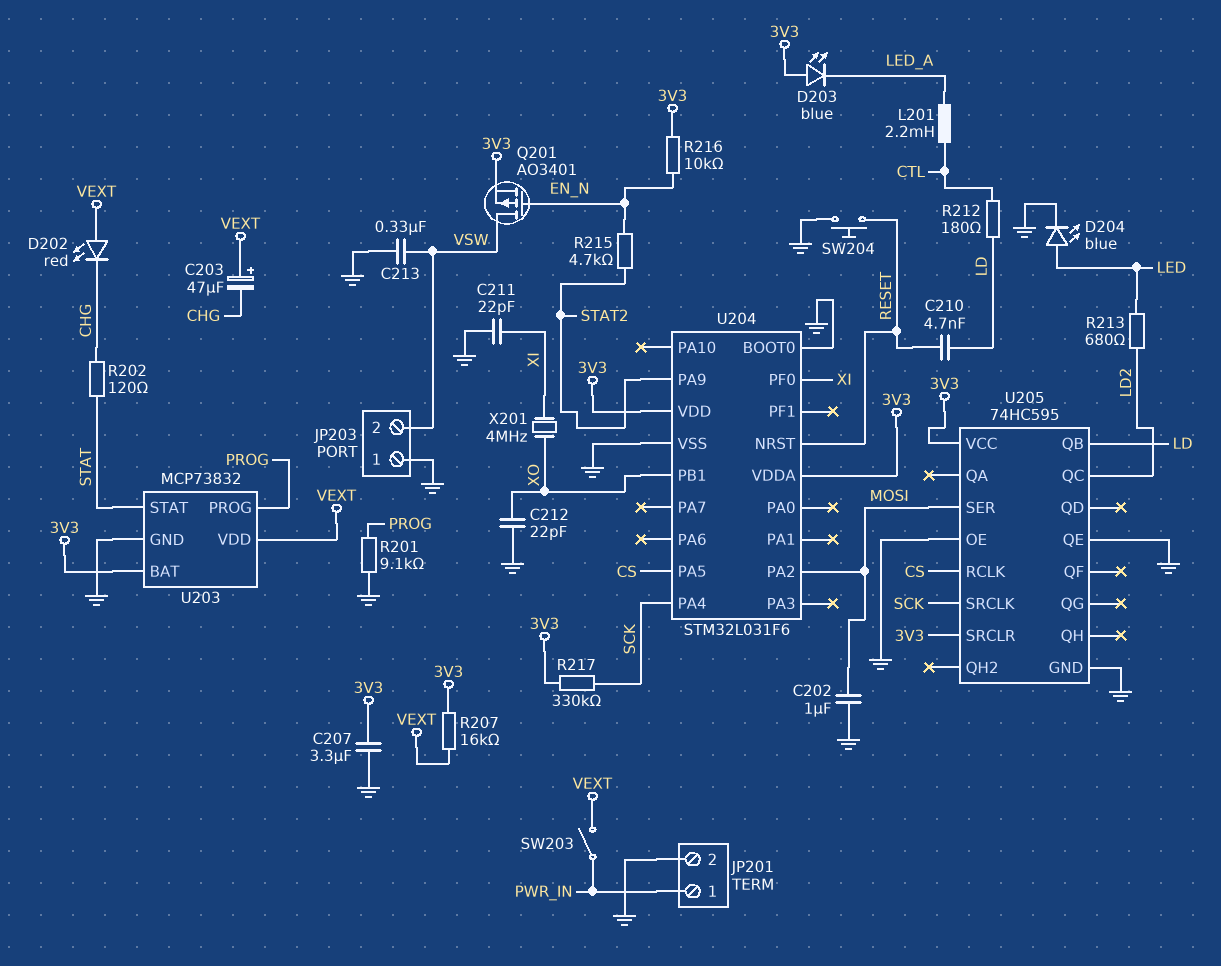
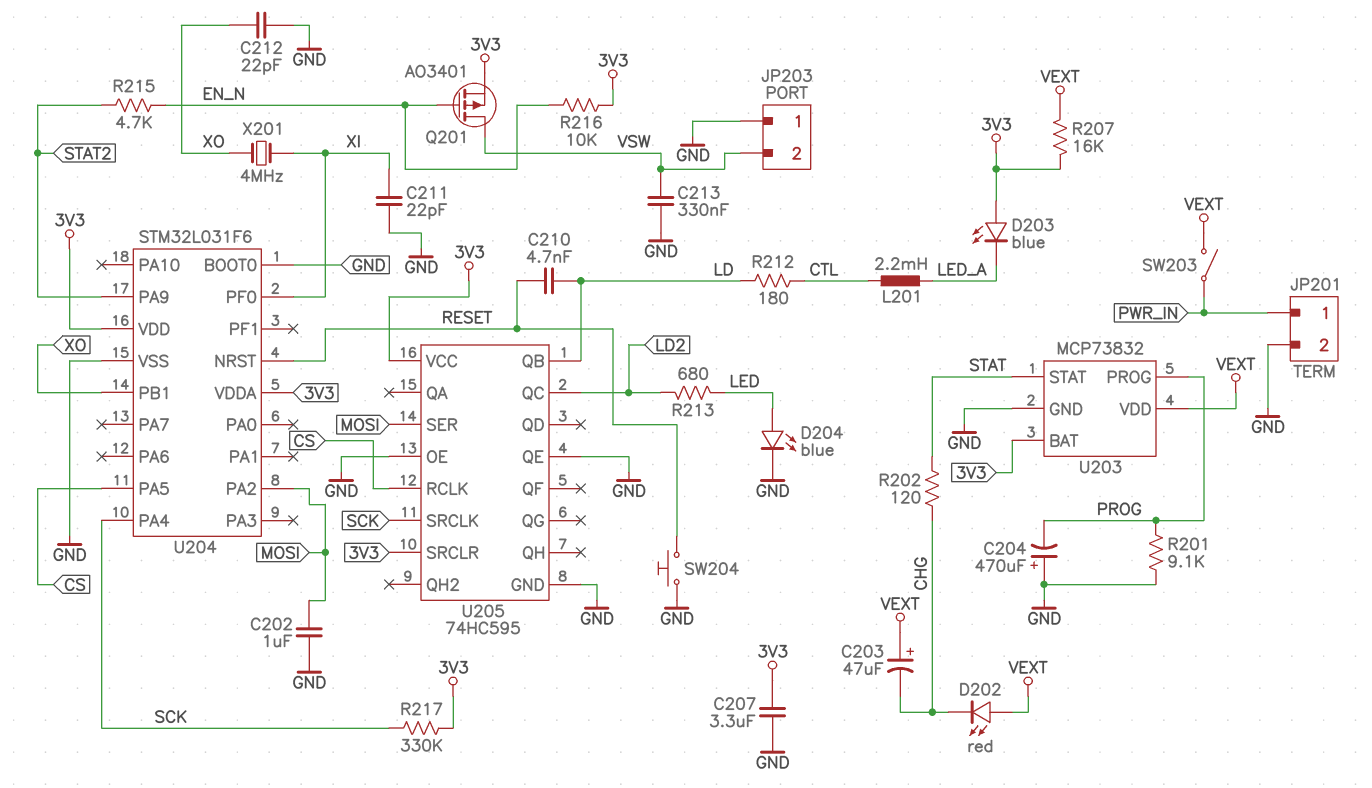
C204: none -> 470uF (plus GND, minus PROG)

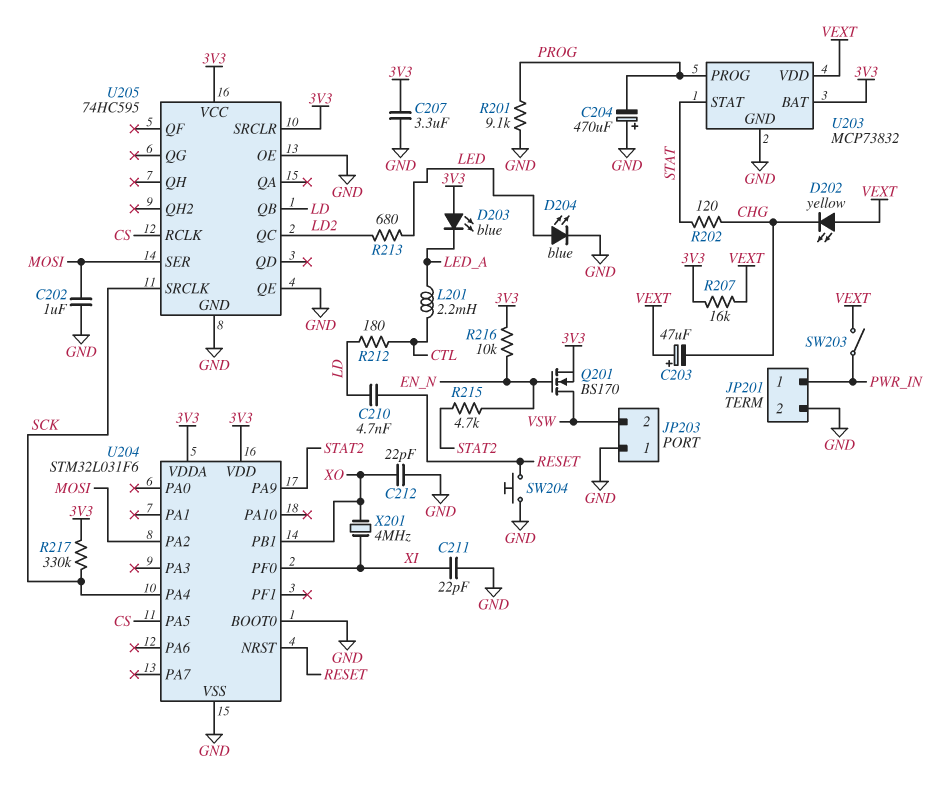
C213: 330nF (GND, VSW) -> none
D202: LED red (A VEXT, K CHG) -> LED yellow (A VEXT, K CHG)
Q201: PMOS AO3401 (G EN_N, D VSW, S 3V3) -> NMOS BS170 (G EN_N, D VSW, S 3V3)

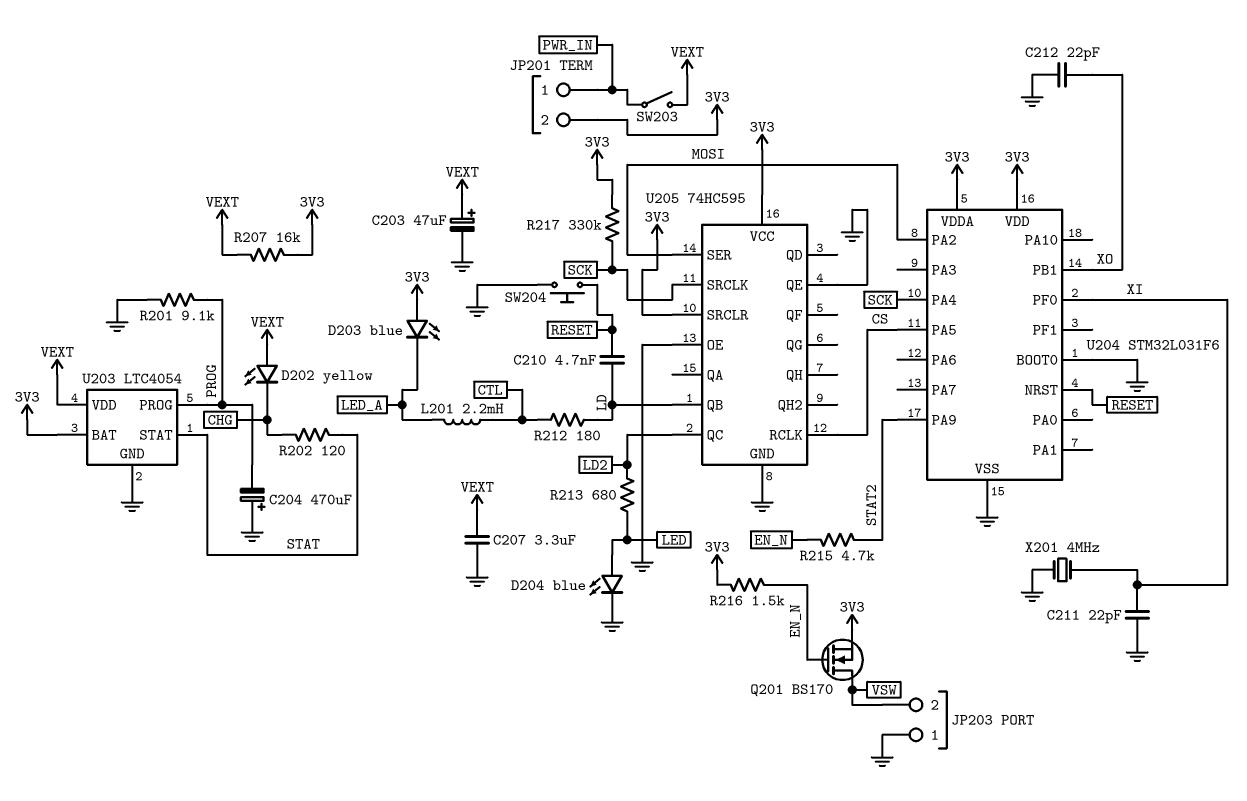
C202: 1uF (GND, MOSI) -> none
C203: 47uF (plus VEXT, minus CHG) -> 47uF (plus VEXT, minus GND)
C207: 3.3uF (3V3, GND) -> 3.3uF (GND, VEXT)
JP201 pin 2: GND -> 3V3
R216: 10k (3V3, EN_N) -> 1.5k (3V3, EN_N)
U203: MCP73832 -> LTC4054
X201: 4MHz (XI, XO) -> 4MHz (GND, XI)

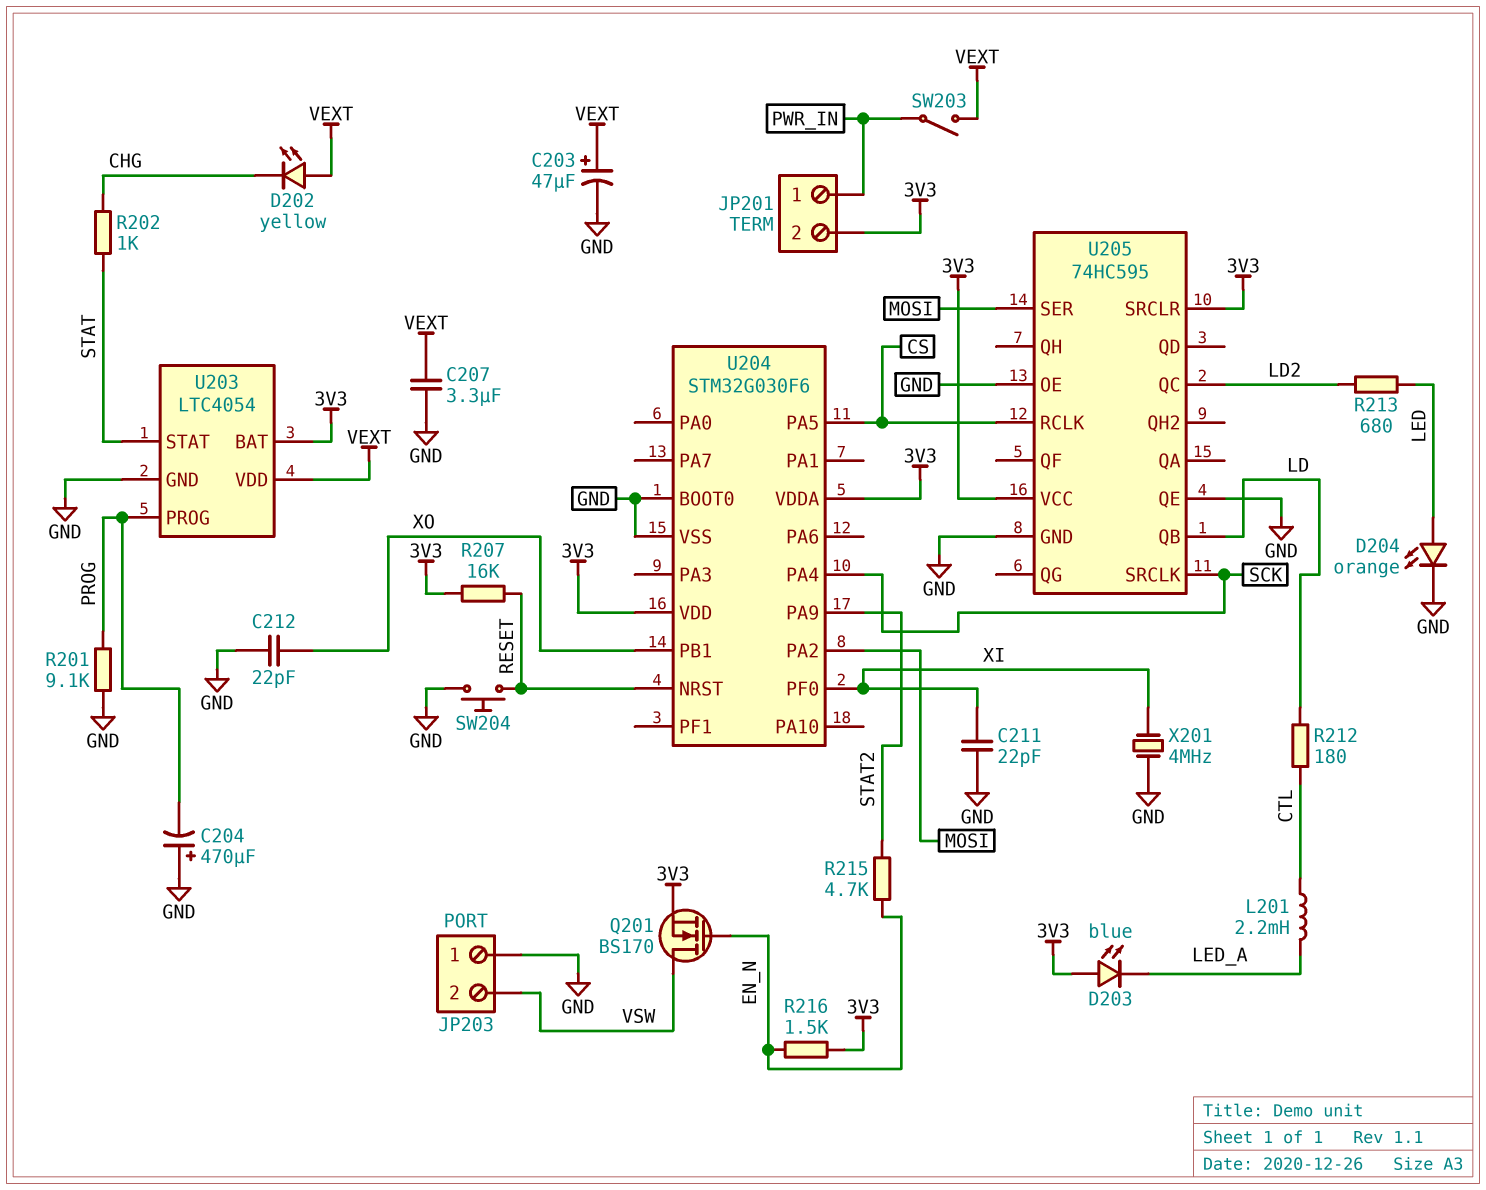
C210: 4.7nF (LD, RESET) -> none
D204: LED blue (A LED, K GND) -> LED orange (A LED, K GND)
R202: 120 (CHG, STAT) -> 1k (CHG, STAT)
R207: 16k (3V3, VEXT) -> 16k (3V3, RESET)
R217: 330k (3V3, SCK) -> none
U204: STM32L031F6 -> STM32G030F6

